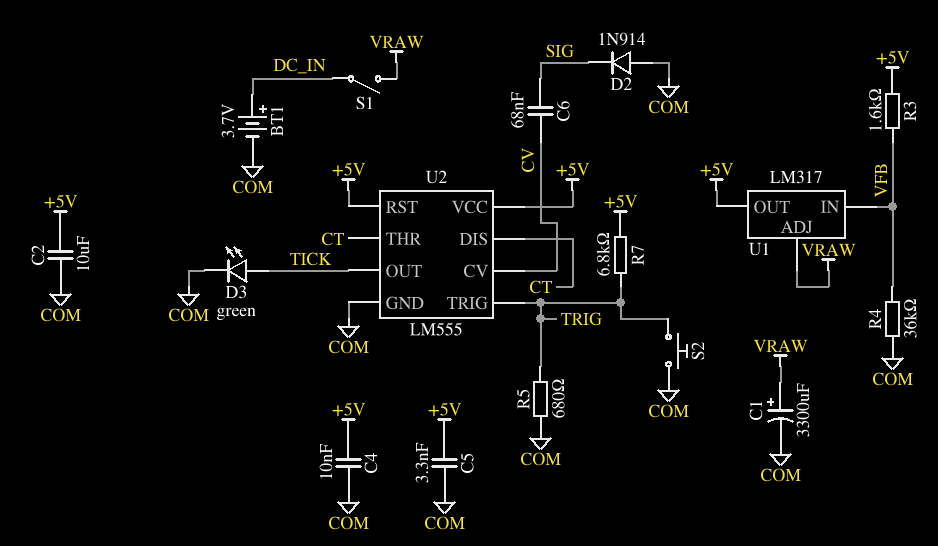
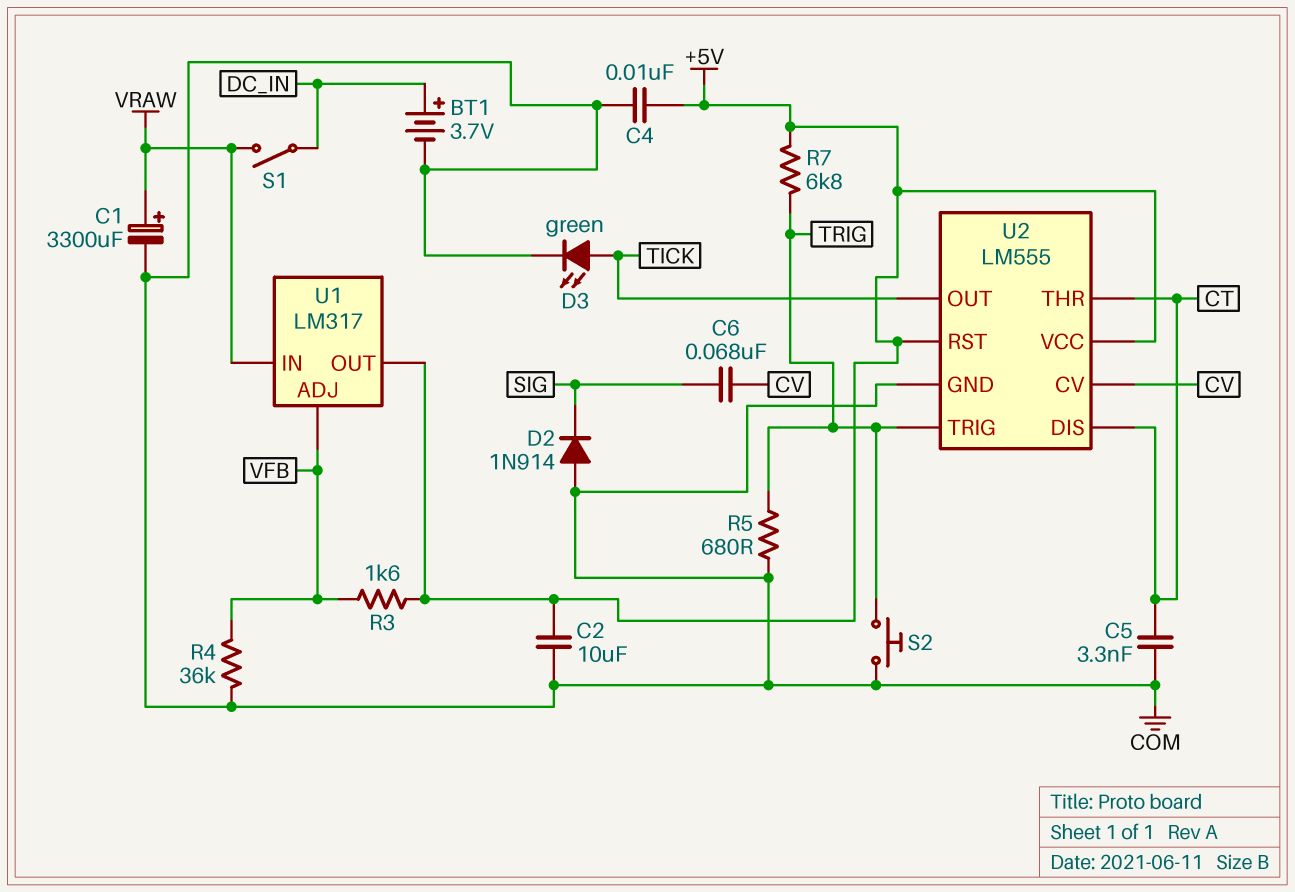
C5: 3.3nF (+5V, COM) -> 3.3nF (COM, CT)
U1 pin ADJ: VRAW -> VFB
U1 pin IN: VFB -> VRAW

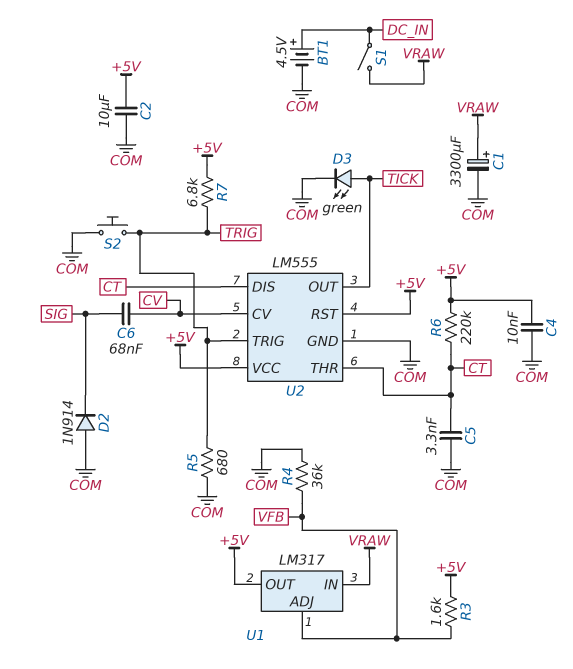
BT1: 3.7V (plus DC_IN, minus COM) -> 4.5V (plus DC_IN, minus COM)
R6: none -> 220k (+5V, CT)

